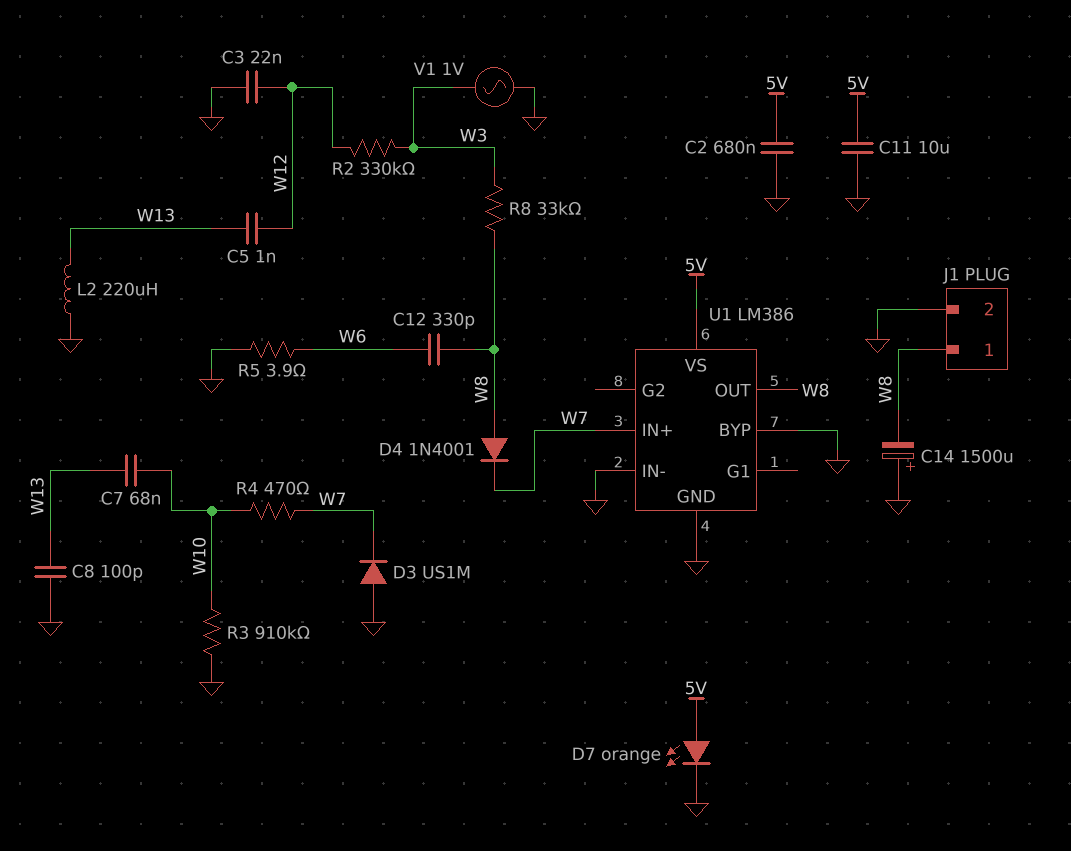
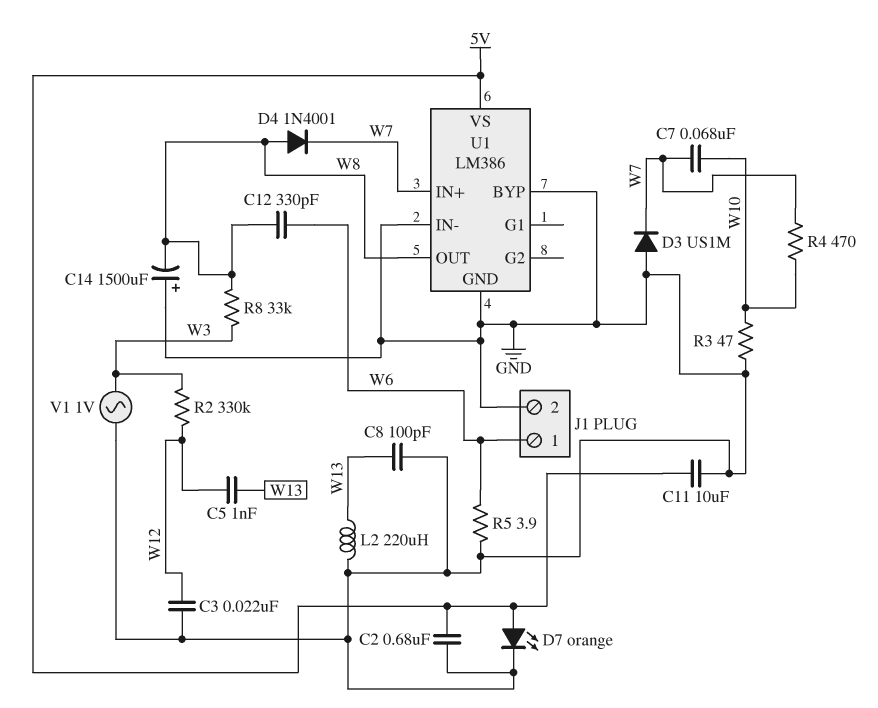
C7: 68nF (W10, W13) -> 68nF (W7, W10)
J1 pin 1: W8 -> W6
R3: 910k (GND, W10) -> 47 (GND, W10)

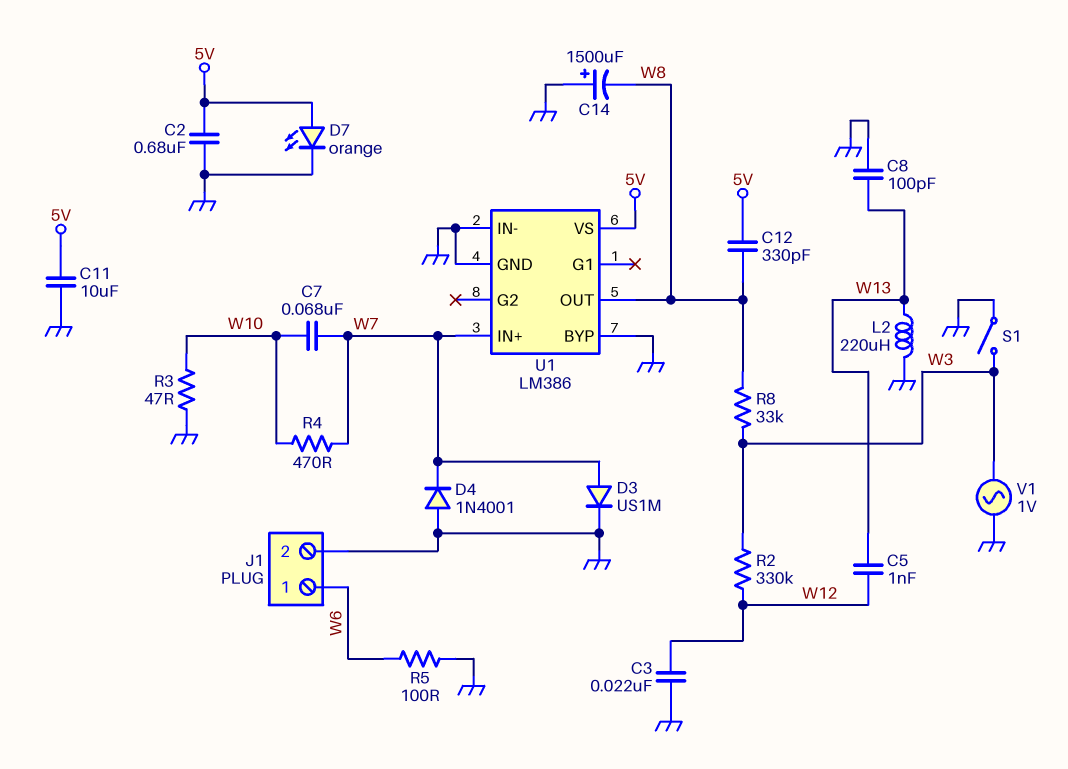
C12: 330pF (W6, W8) -> 330pF (5V, W8)
D3: diode US1M (A GND, K W7) -> diode US1M (A W7, K GND)
D4: diode 1N4001 (A W8, K W7) -> diode 1N4001 (A GND, K W7)
R5: 3.9 (GND, W6) -> 100 (GND, W6)
S1: none -> switch (GND, W3)

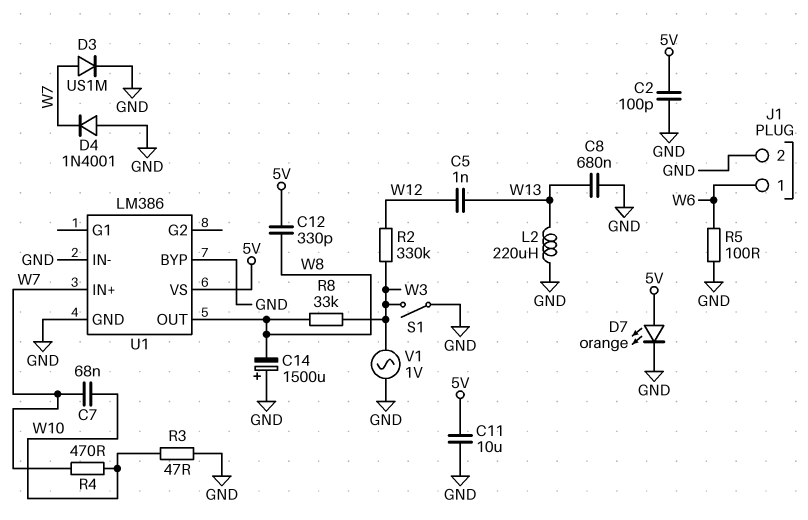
C2: 680nF (5V, GND) -> 100pF (5V, GND)
C3: 22nF (GND, W12) -> none
C8: 100pF (GND, W13) -> 680nF (GND, W13)

